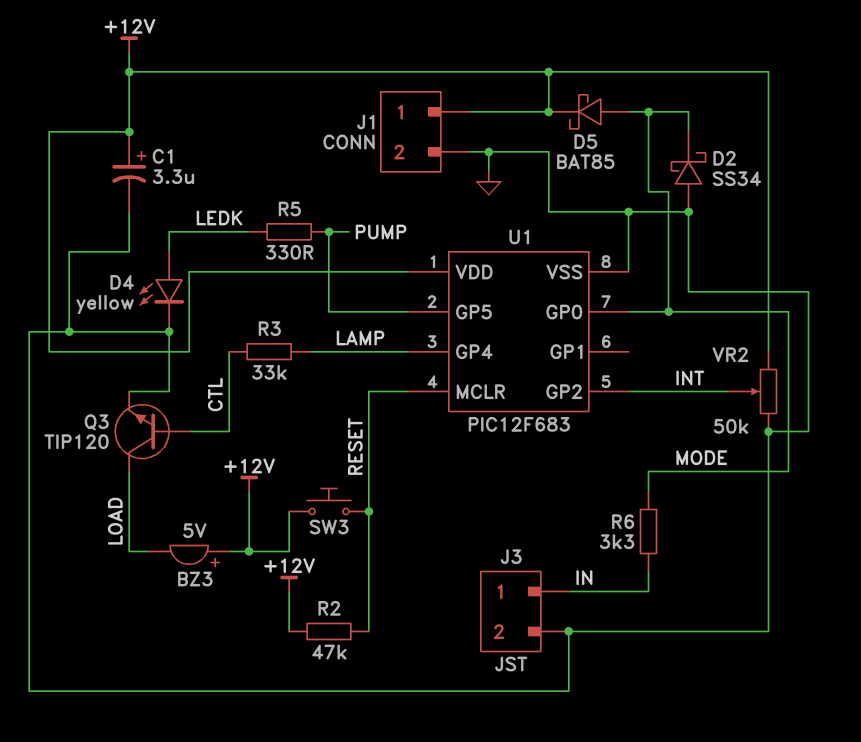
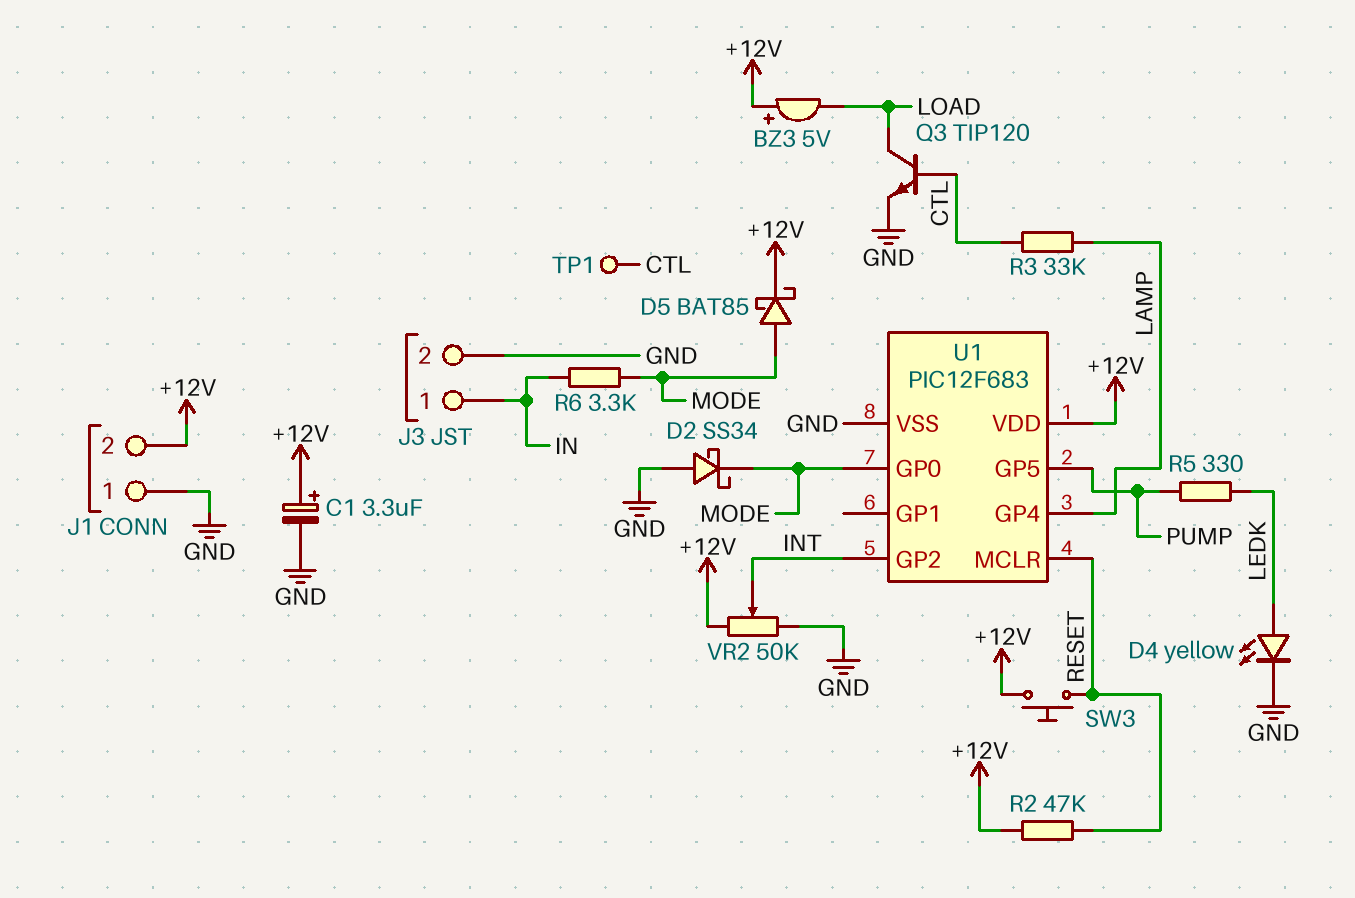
J1 pin 1: +12V -> GND
J1 pin 2: GND -> +12V
TP1: none -> test point (CTL)

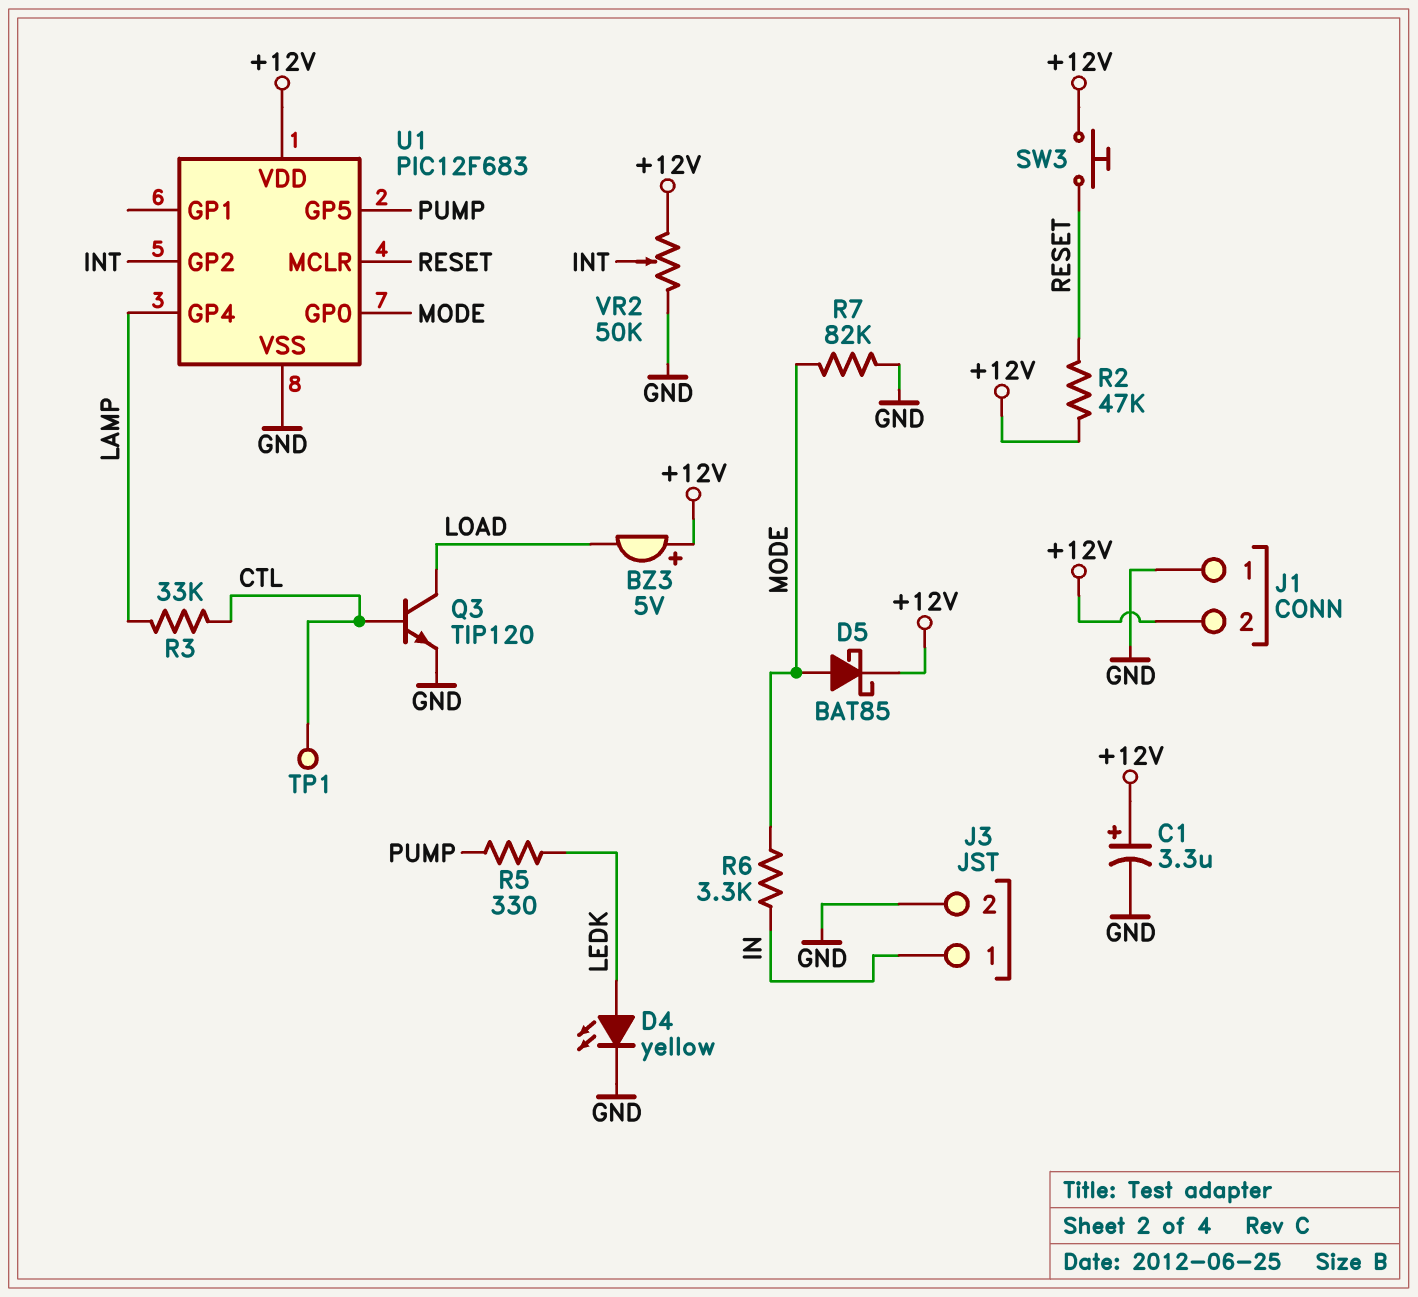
D2: schottky SS34 (A GND, K MODE) -> none
R7: none -> 82k (GND, MODE)

